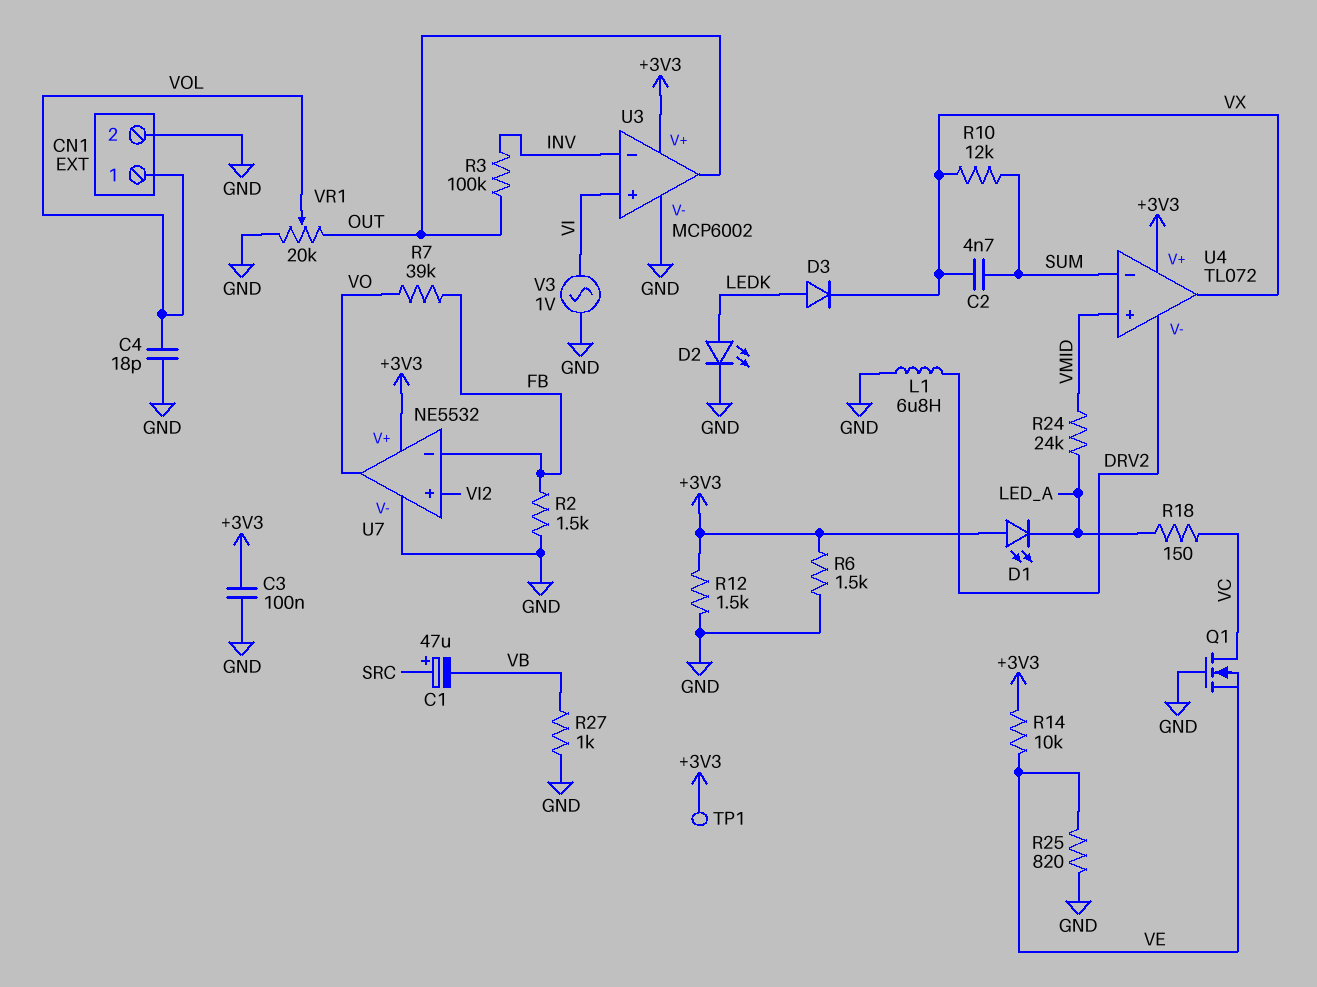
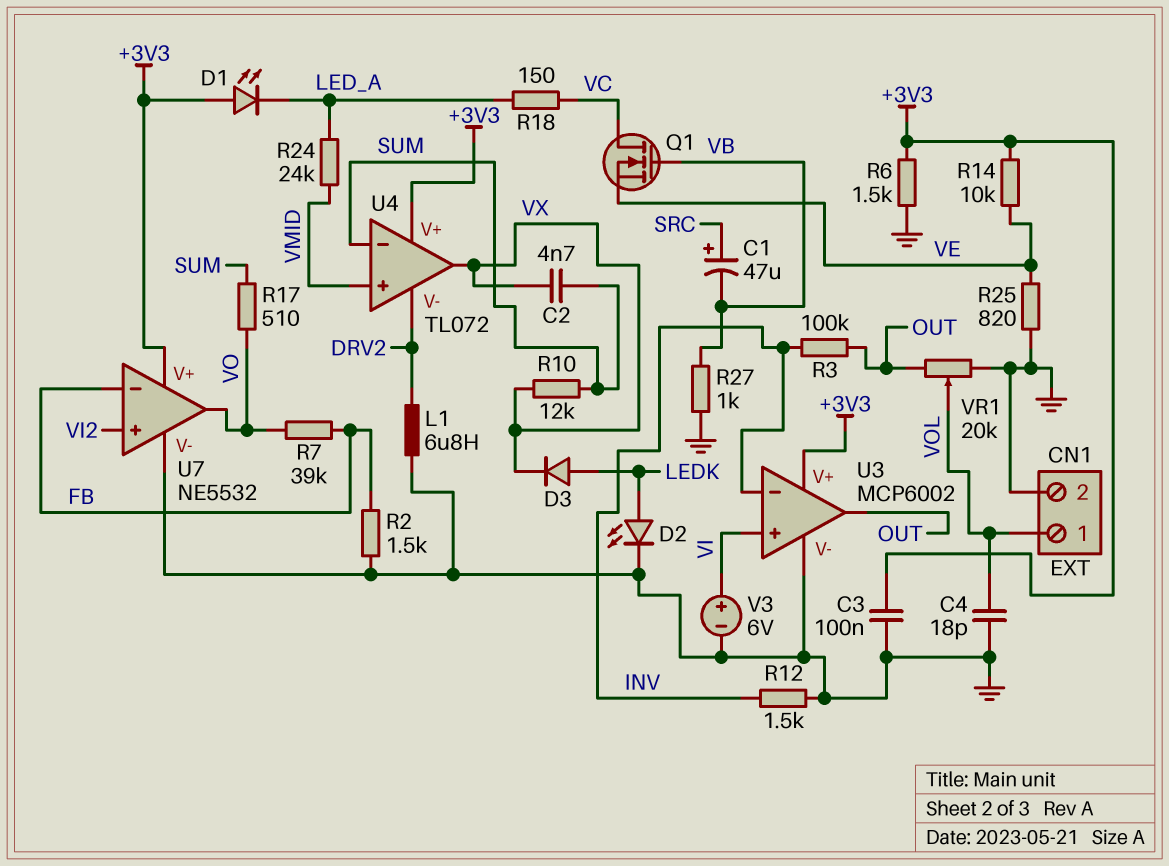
Q1: NMOS (G GND, D VC, S VE) -> NMOS (G VB, D VC, S VE)
R12: 1.5k (+3V3, GND) -> 1.5k (GND, INV)
R17: none -> 510 (SUM, VO)
TP1: test point (+3V3) -> none
V3: AC 1V (GND, VI) -> 6V (plus VI, minus GND)

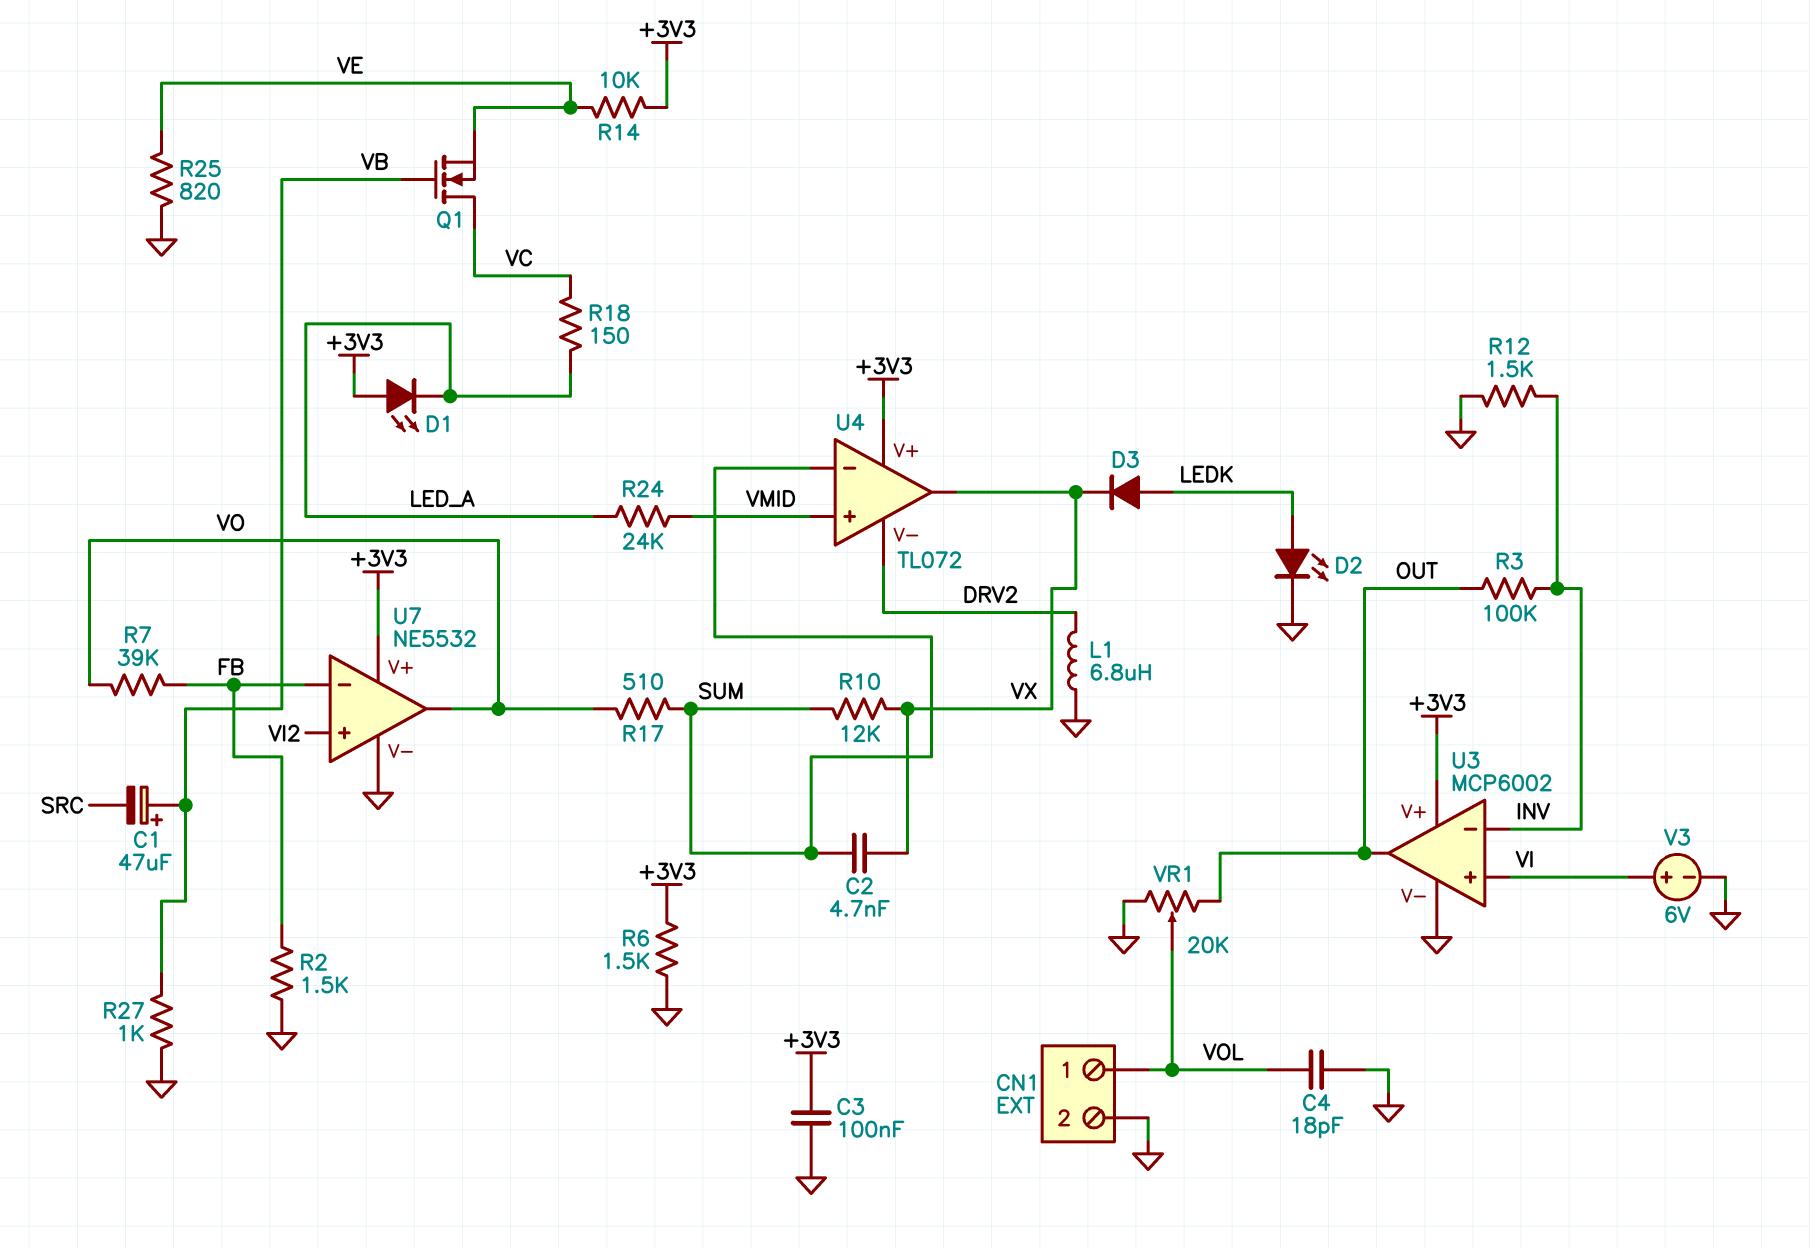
C1: 47uF (plus SRC, minus VB) -> 47uF (plus VB, minus SRC)

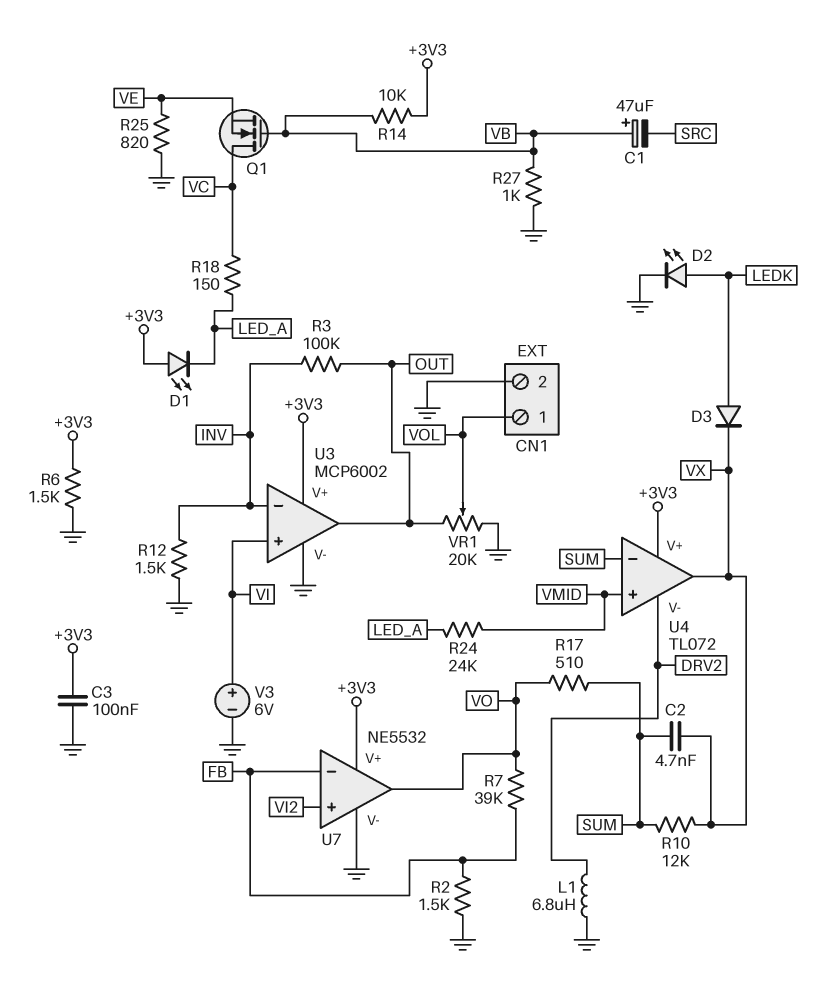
C4: 18pF (GND, VOL) -> none
R14: 10k (+3V3, VE) -> 10k (+3V3, VB)

